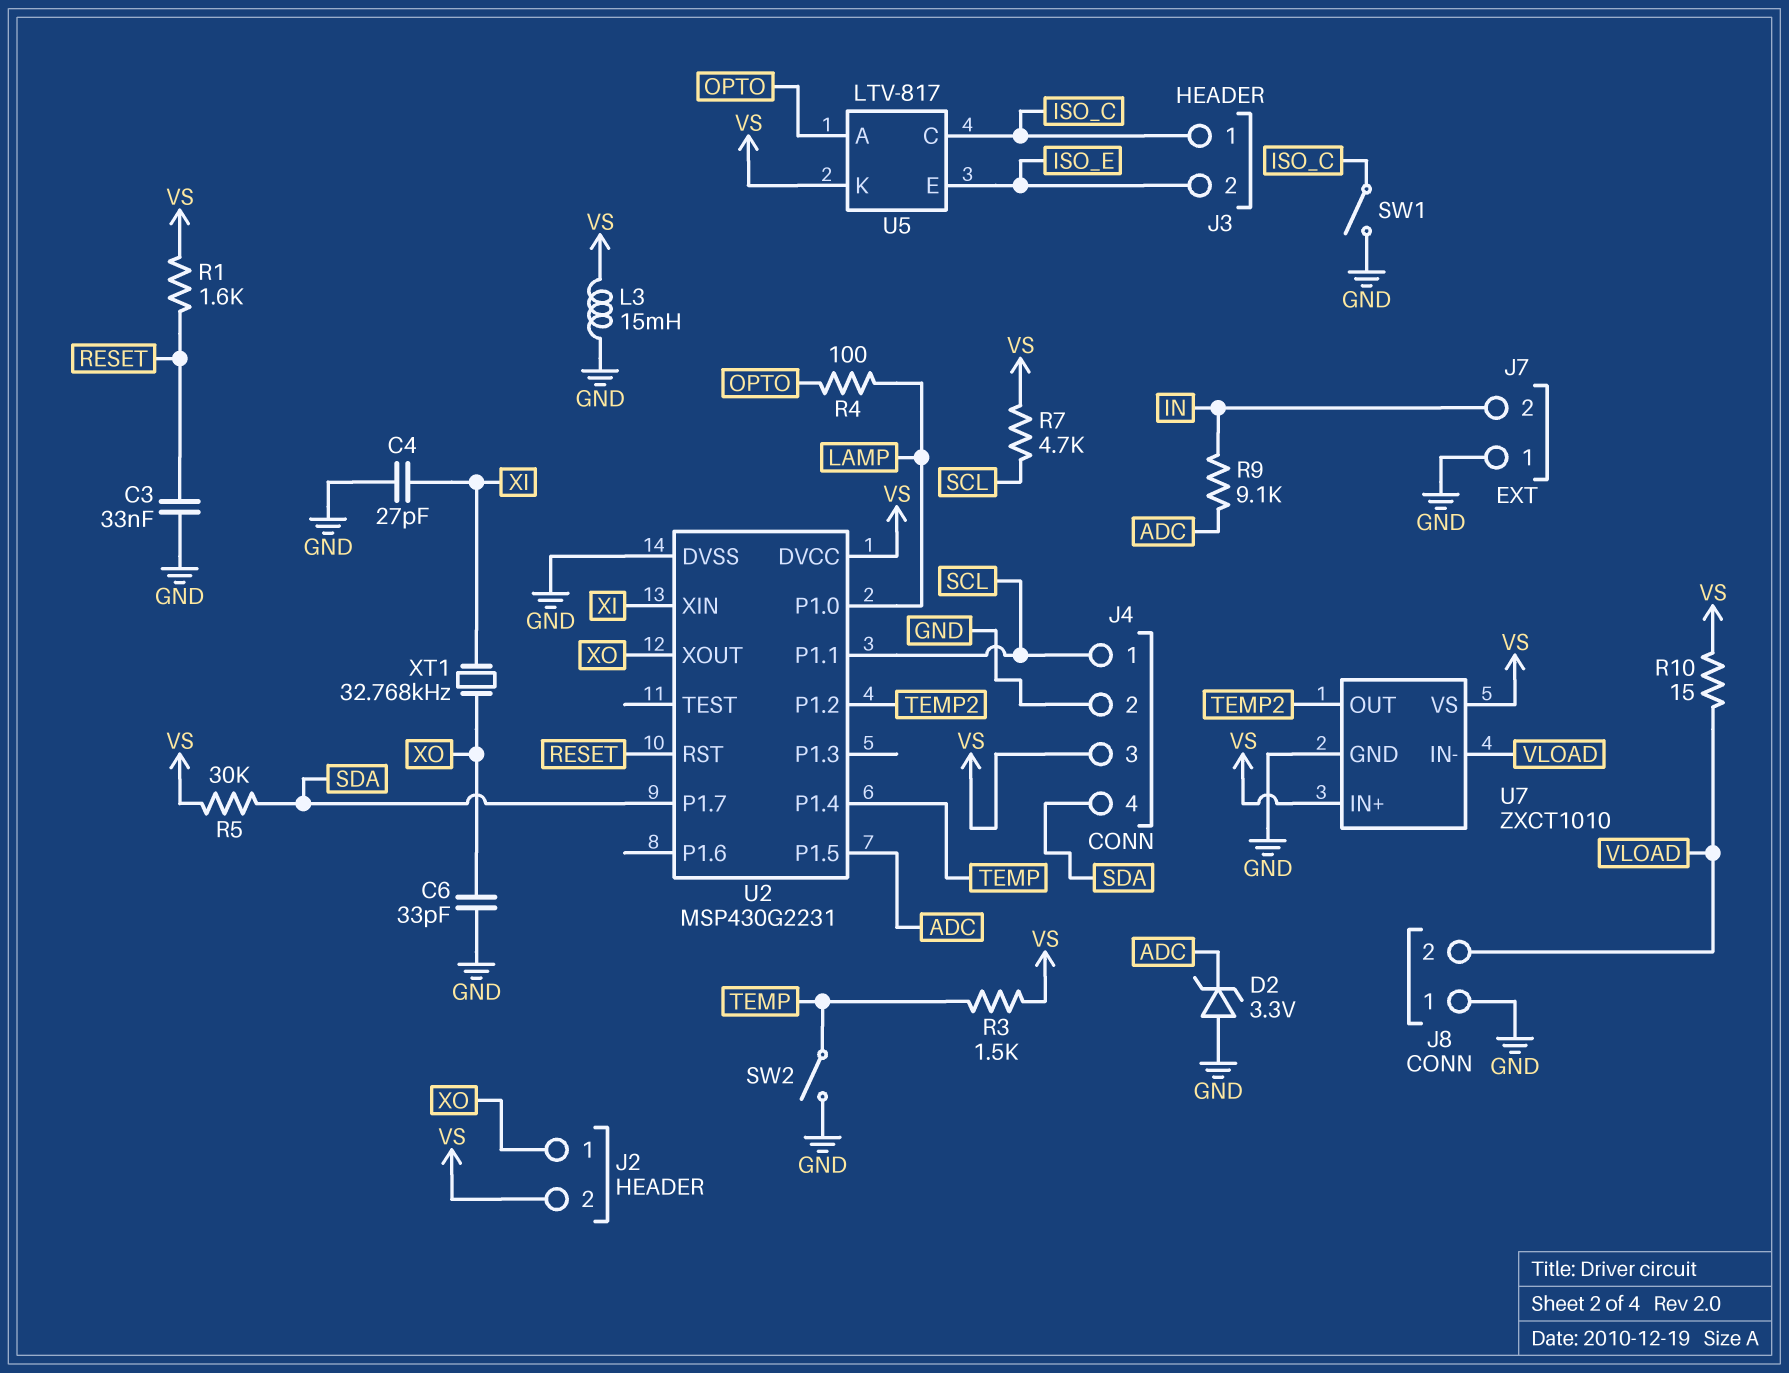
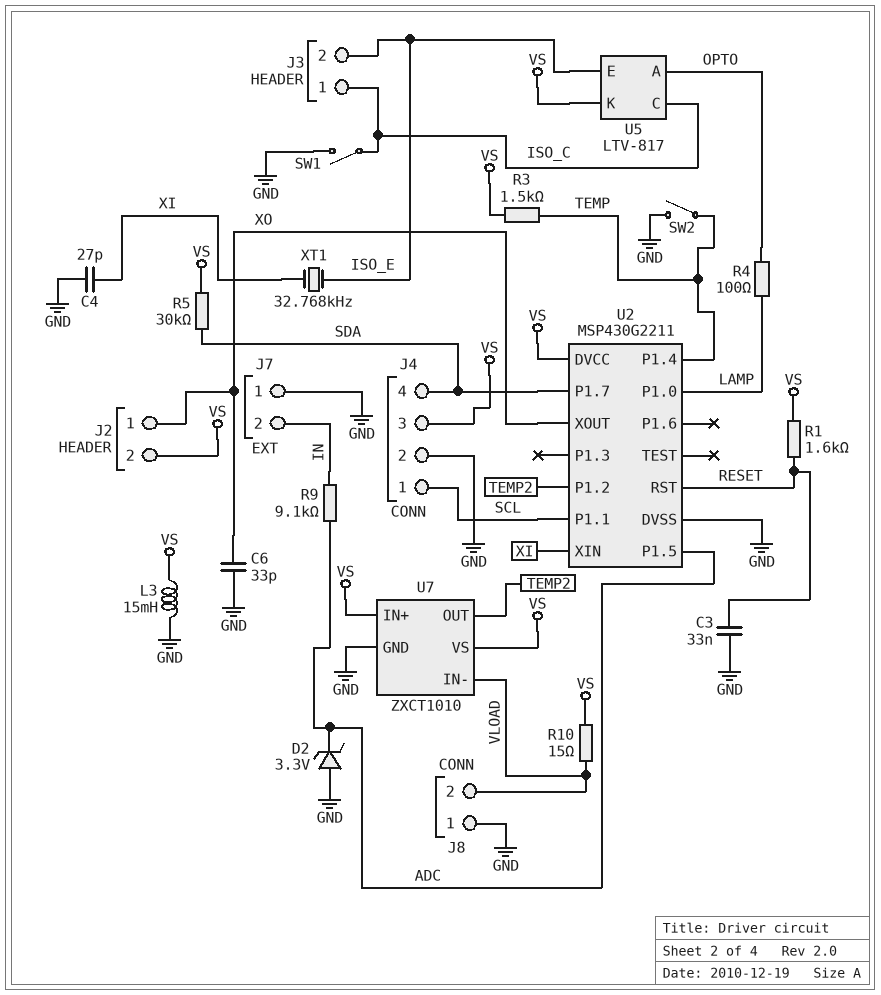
R7: 4.7k (SCL, VS) -> none
U2: MSP430G2231 -> MSP430G2211
XT1: 32.768kHz (XI, XO) -> 32.768kHz (ISO_E, XI)

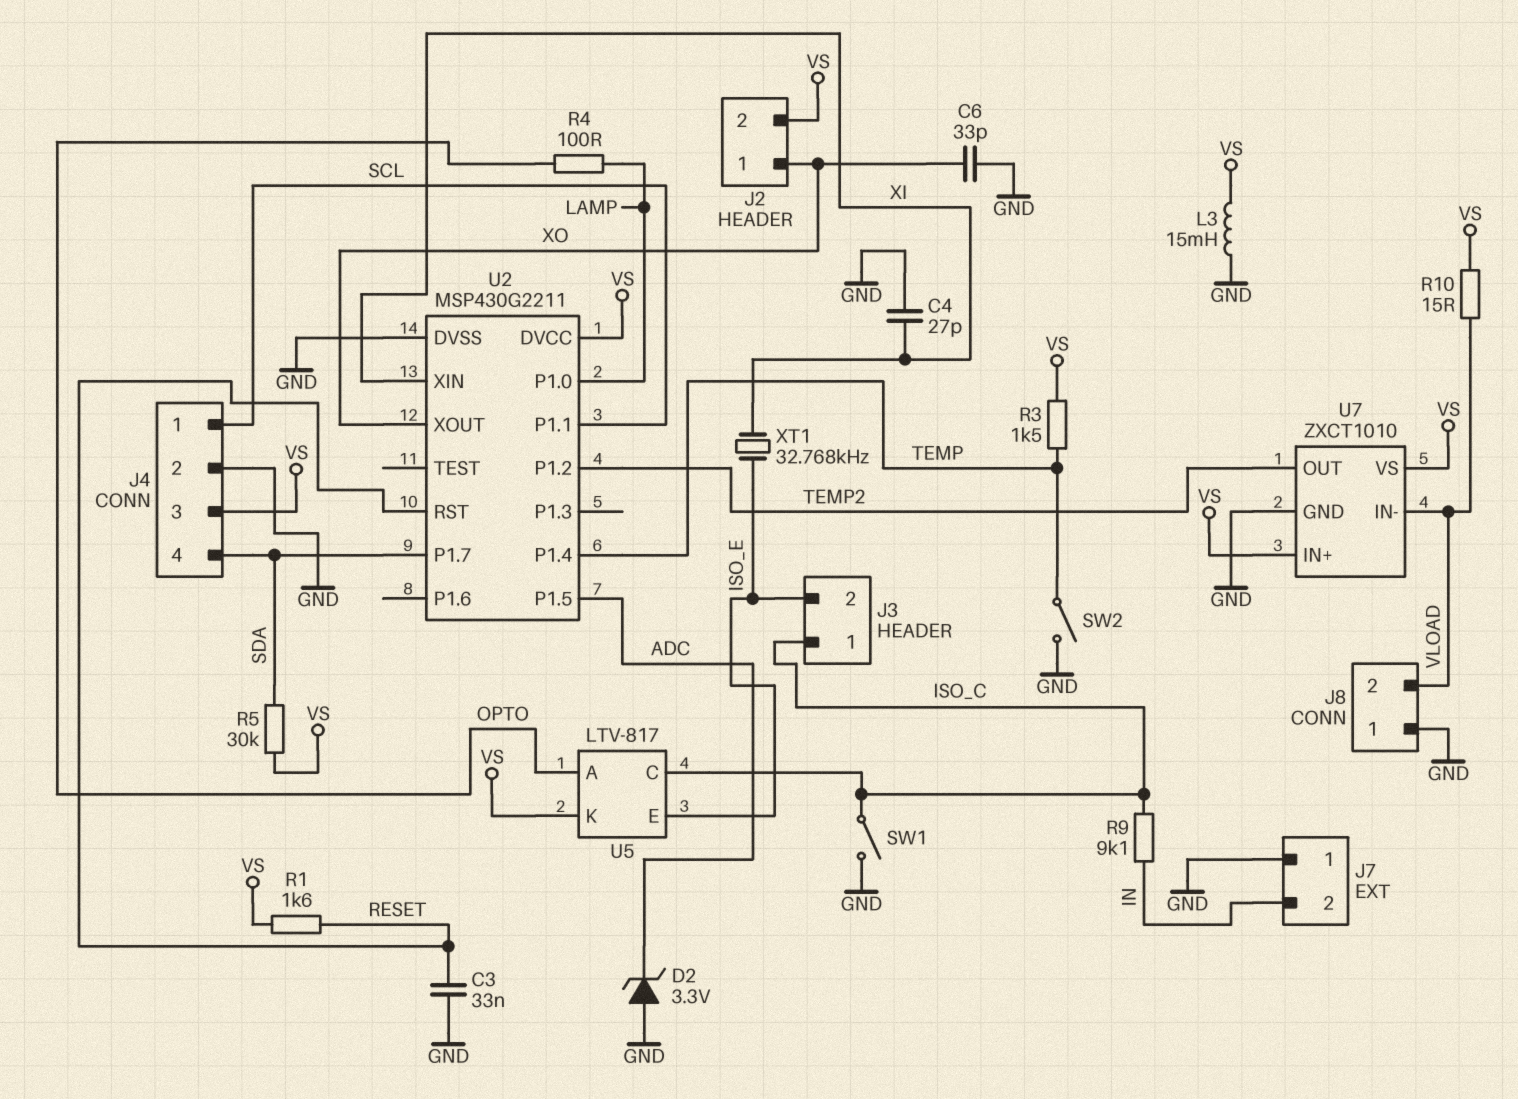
R9: 9.1k (ADC, IN) -> 9.1k (IN, ISO_C)

